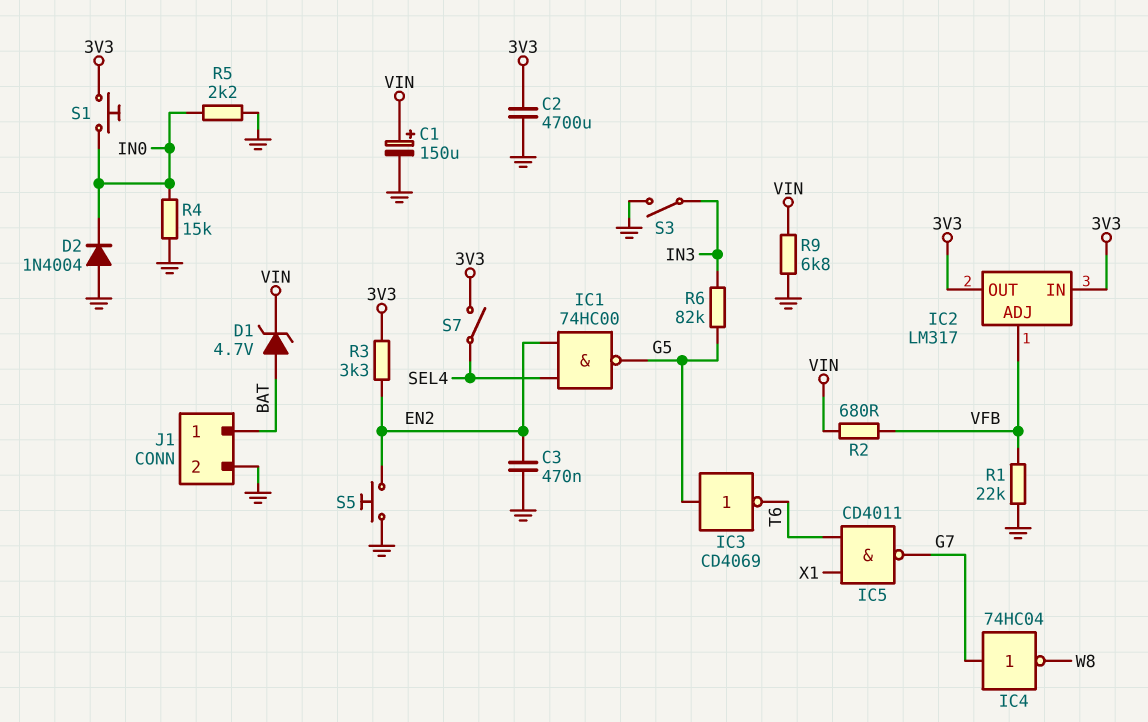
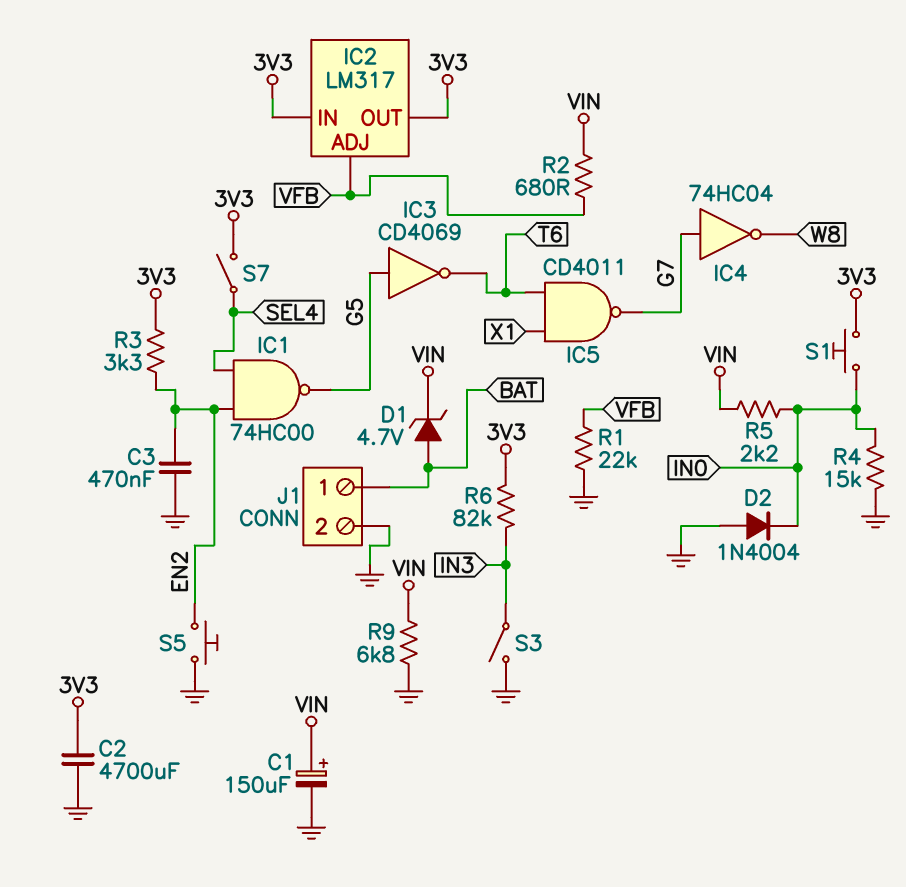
R5: 2.2k (GND, IN0) -> 2.2k (IN0, VIN)
R6: 82k (G5, IN3) -> 82k (3V3, IN3)

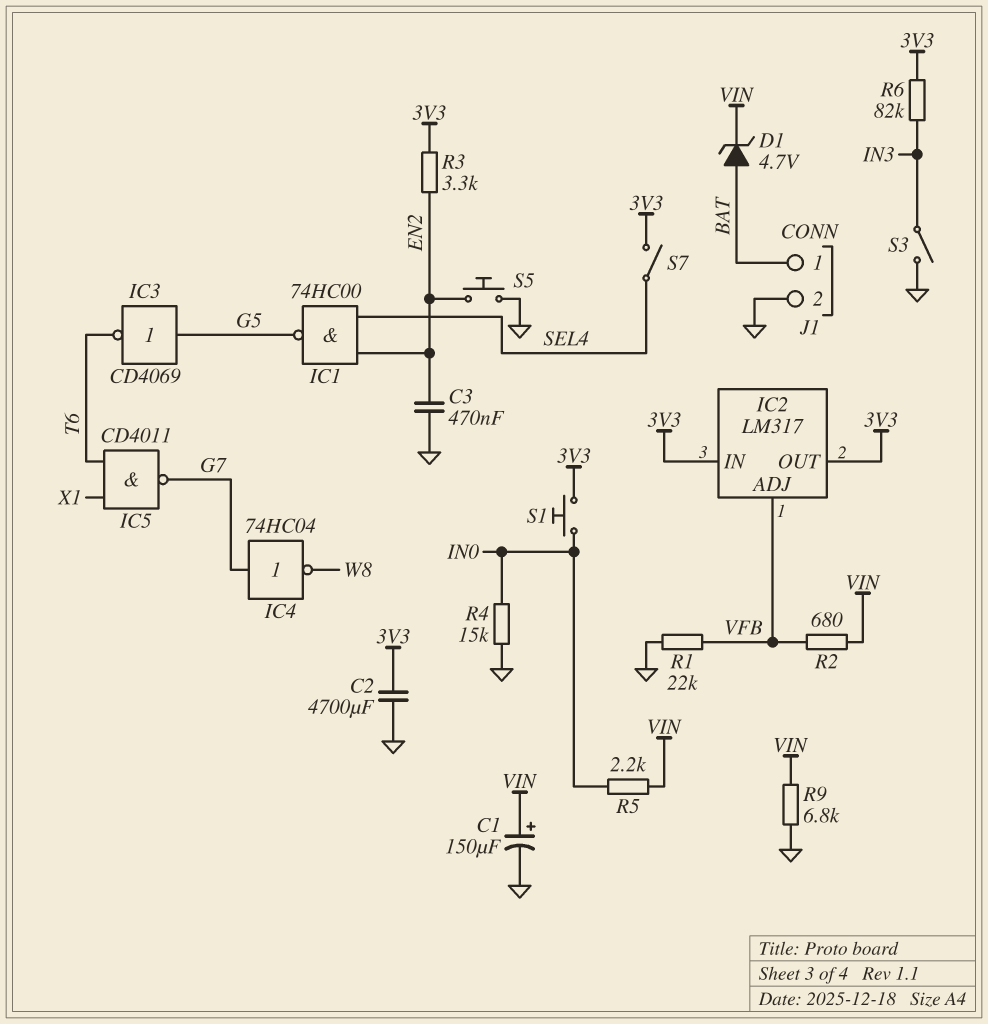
D2: diode 1N4004 (A GND, K IN0) -> none

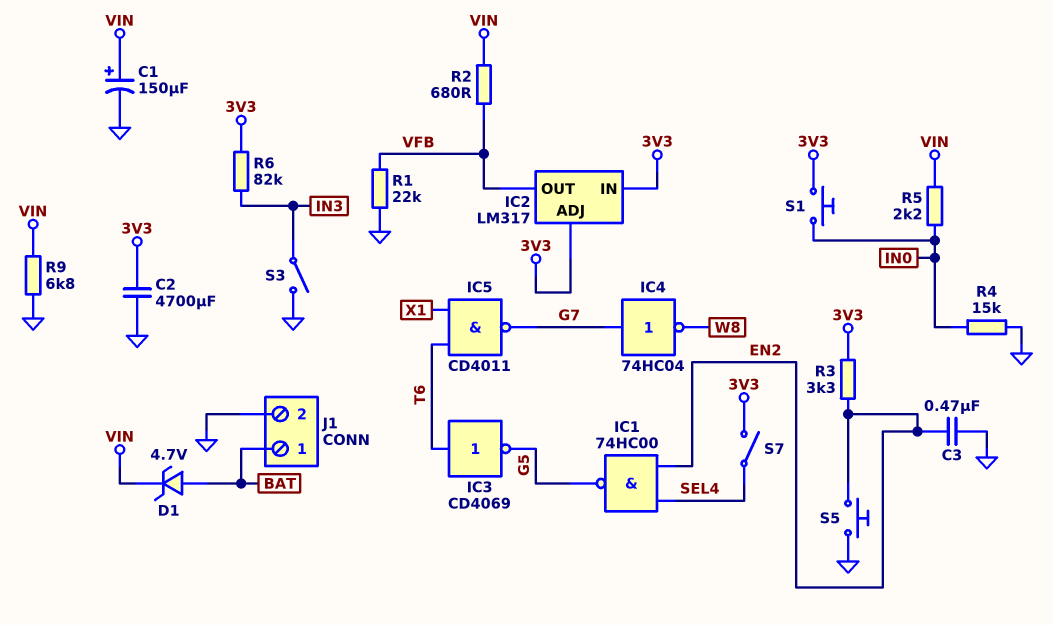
IC2 pin ADJ: VFB -> 3V3
IC2 pin OUT: 3V3 -> VFB
IC3: NOT CD4069 (in G5, out T6) -> NOT CD4069 (in T6, out G5)

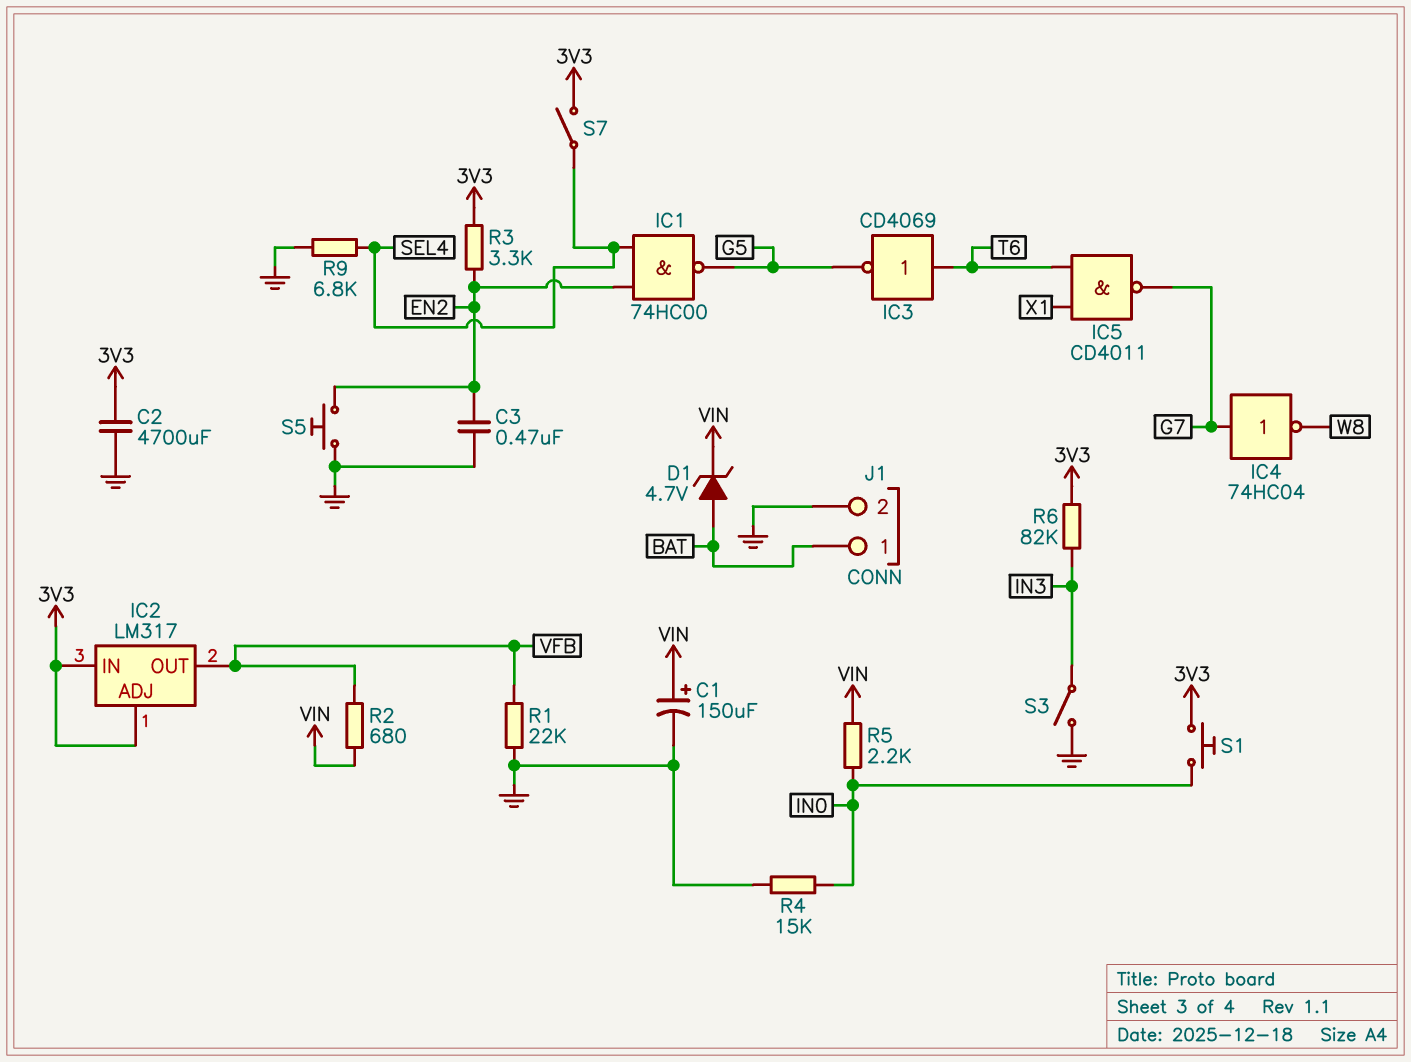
R9: 6.8k (GND, VIN) -> 6.8k (GND, SEL4)

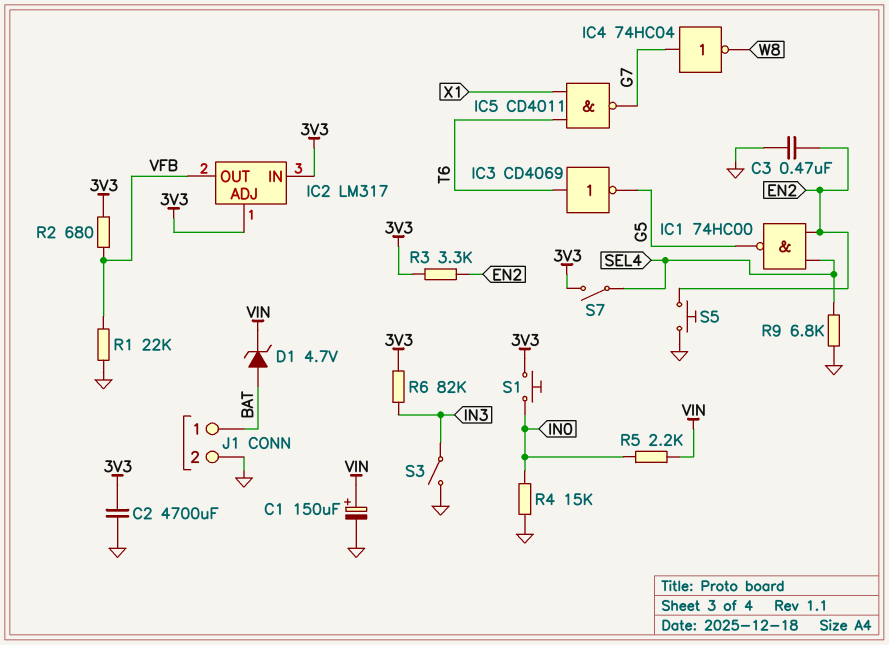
R2: 680 (VFB, VIN) -> 680 (3V3, VFB)

